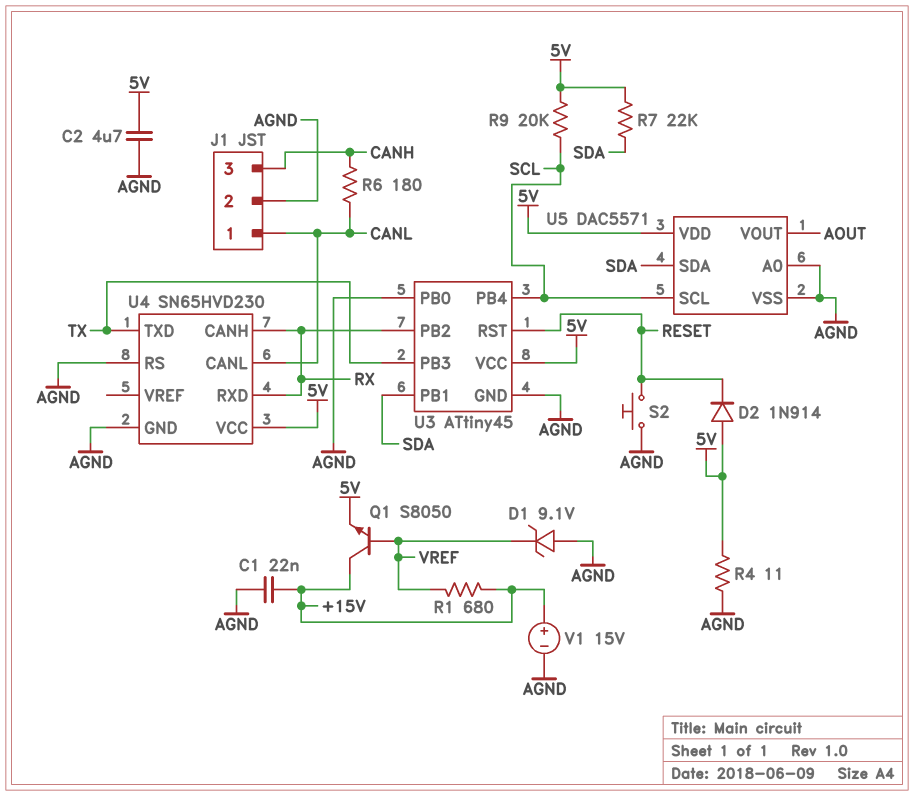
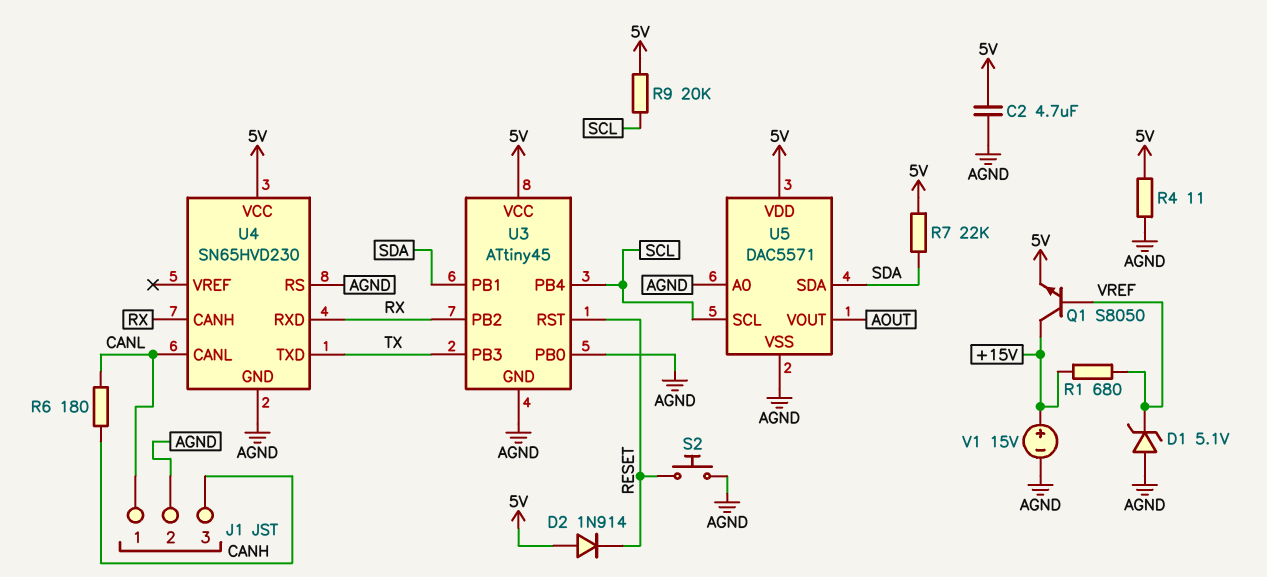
C1: 22nF (+15V, AGND) -> none
D1: zener 9.1V (A AGND, K VREF) -> zener 5.1V (A AGND, K VREF)

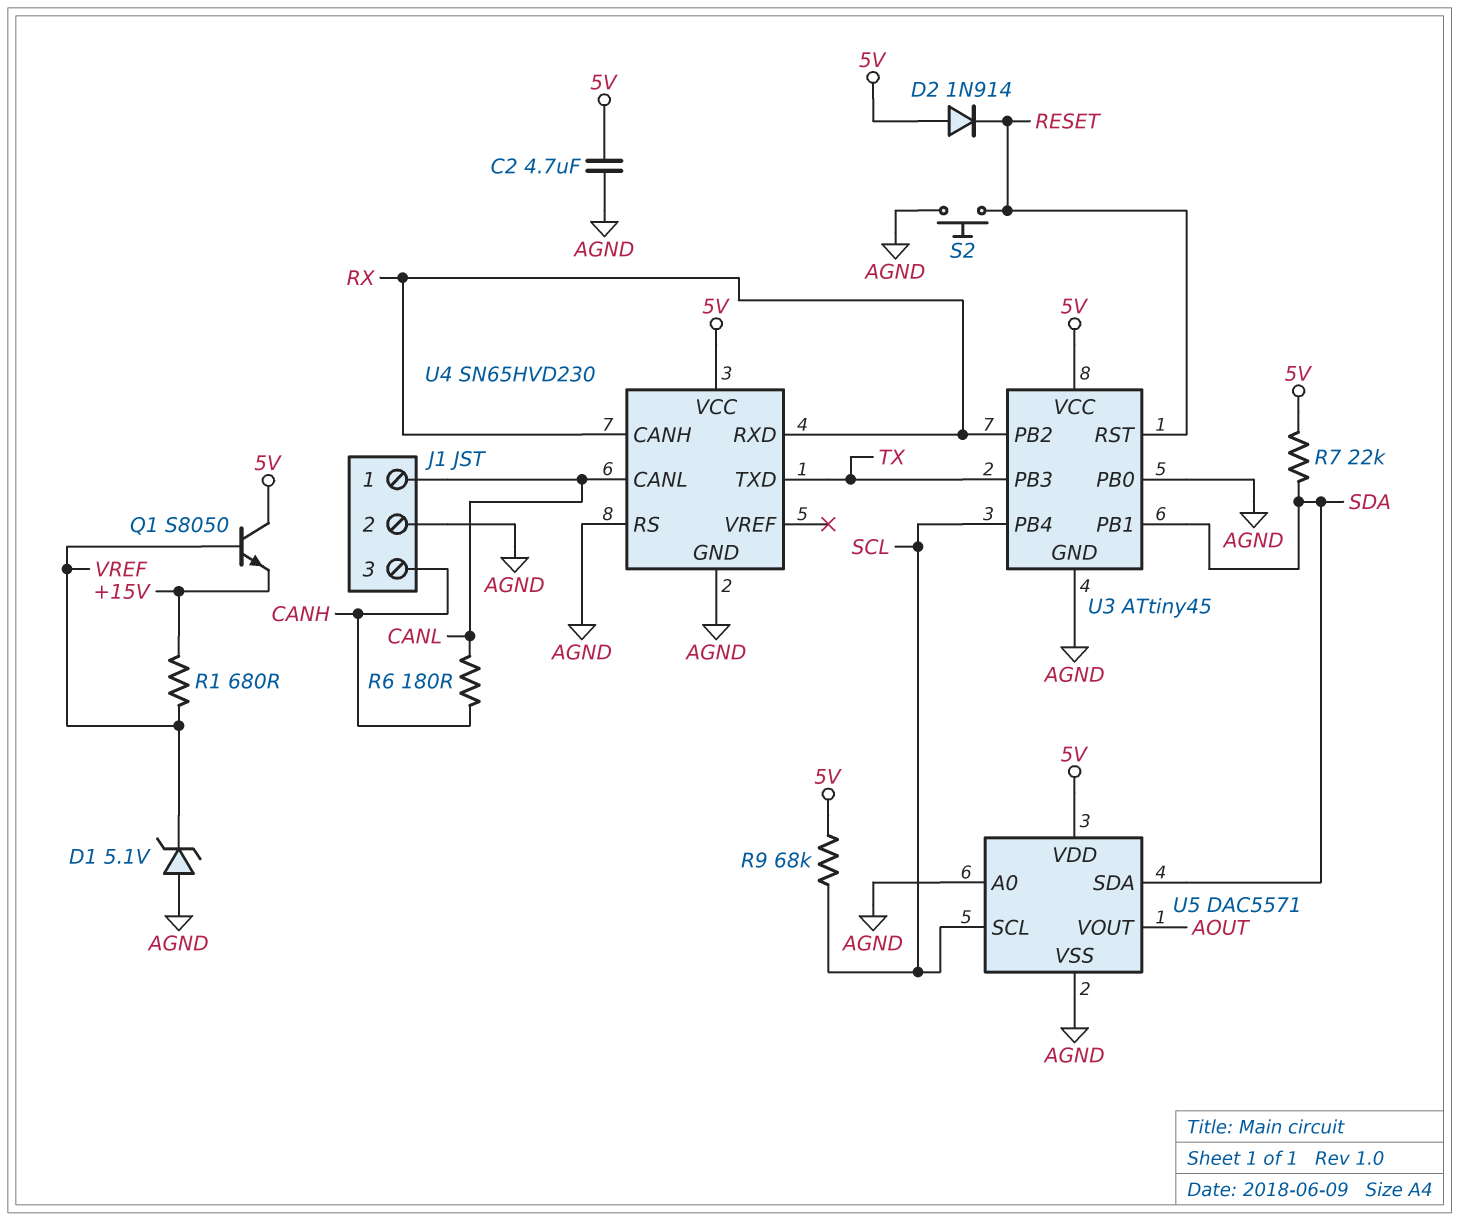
Q1: NPN S8050 (B VREF, C +15V, E 5V) -> NPN S8050 (B VREF, C 5V, E +15V)
R4: 11 (5V, AGND) -> none
R9: 20k (5V, SCL) -> 68k (5V, SCL)
V1: 15V (plus +15V, minus AGND) -> none

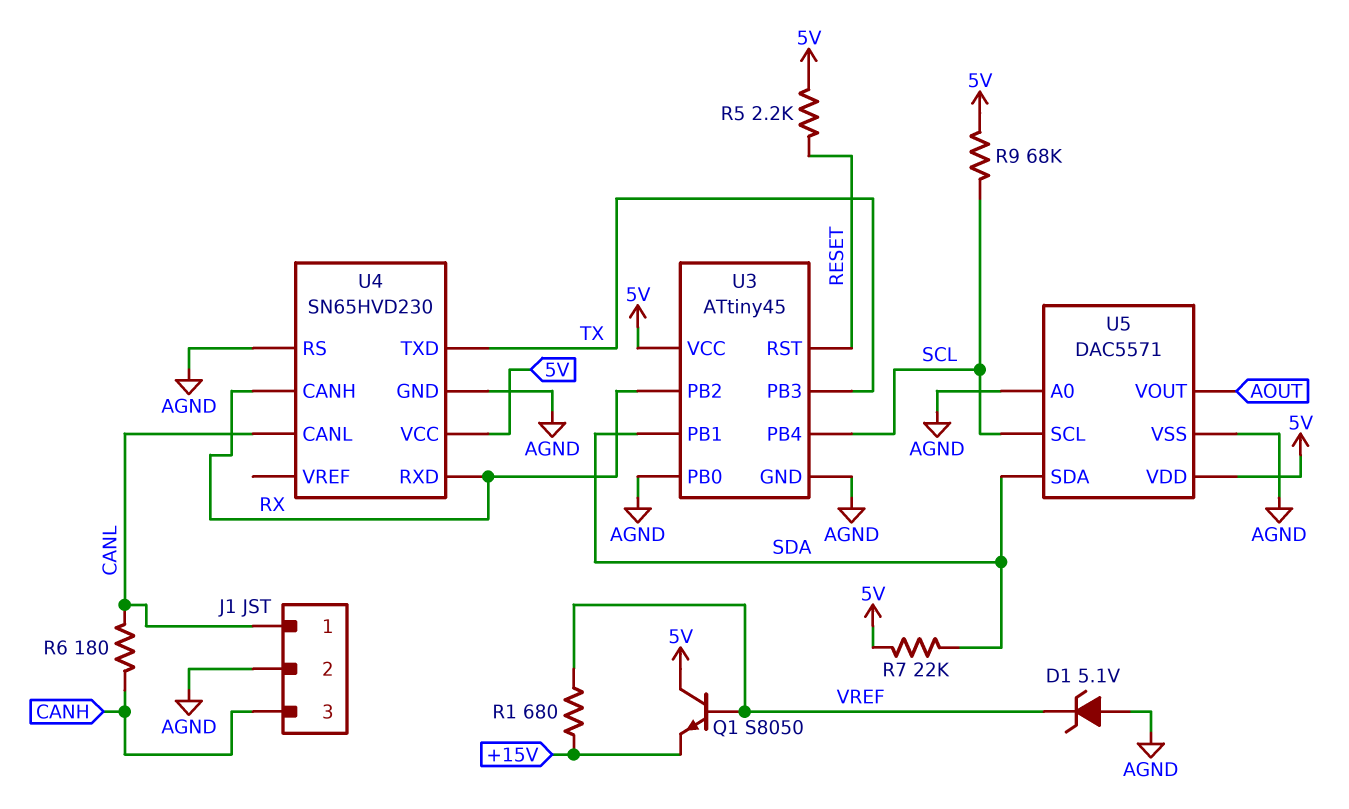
C2: 4.7uF (5V, AGND) -> none
D2: diode 1N914 (A 5V, K RESET) -> none
R5: none -> 2.2k (5V, RESET)
S2: button (AGND, RESET) -> none

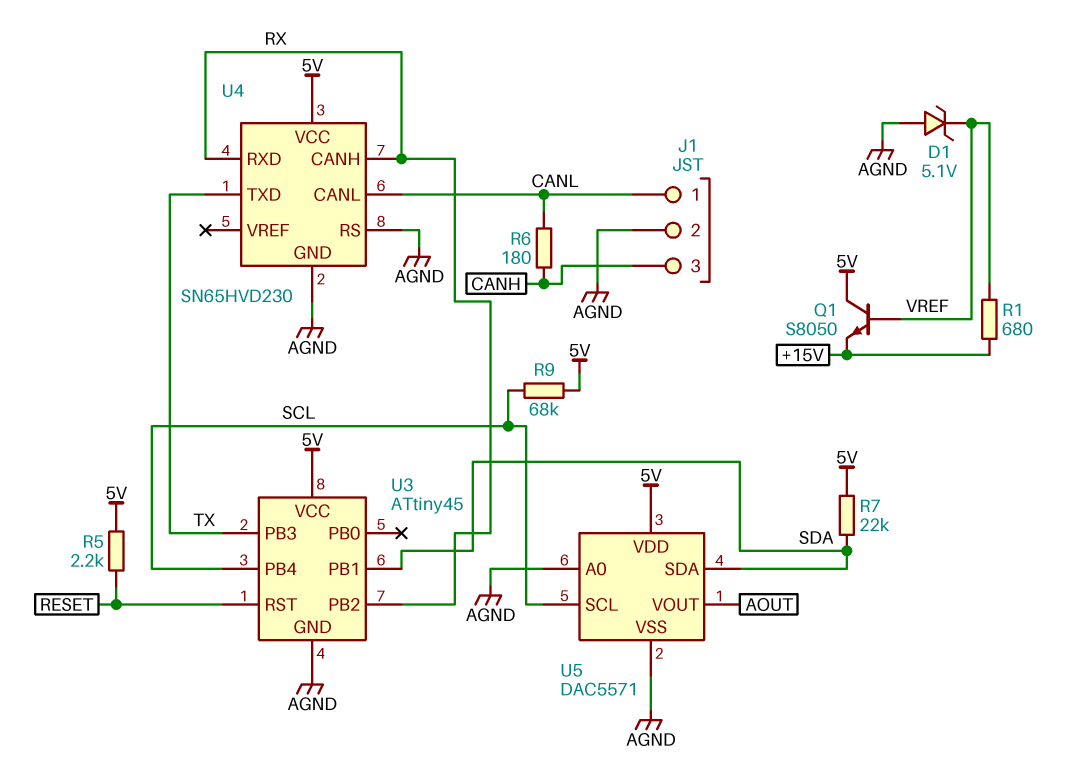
U3 pin PB0: AGND -> none

